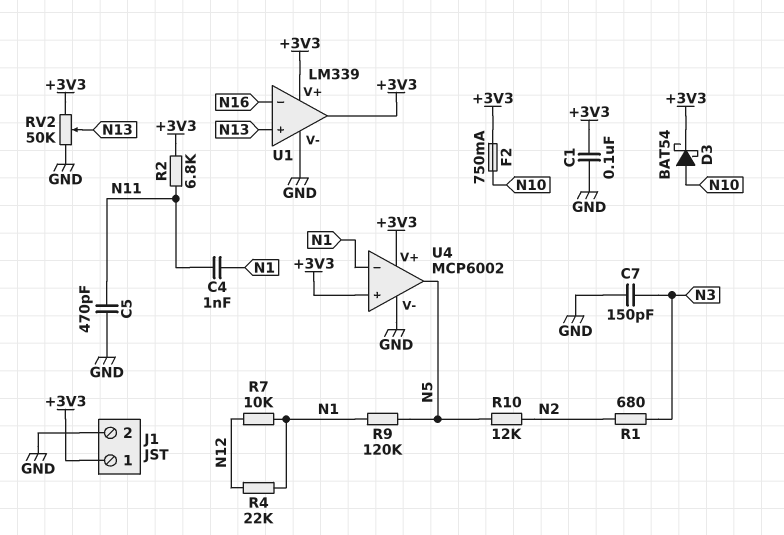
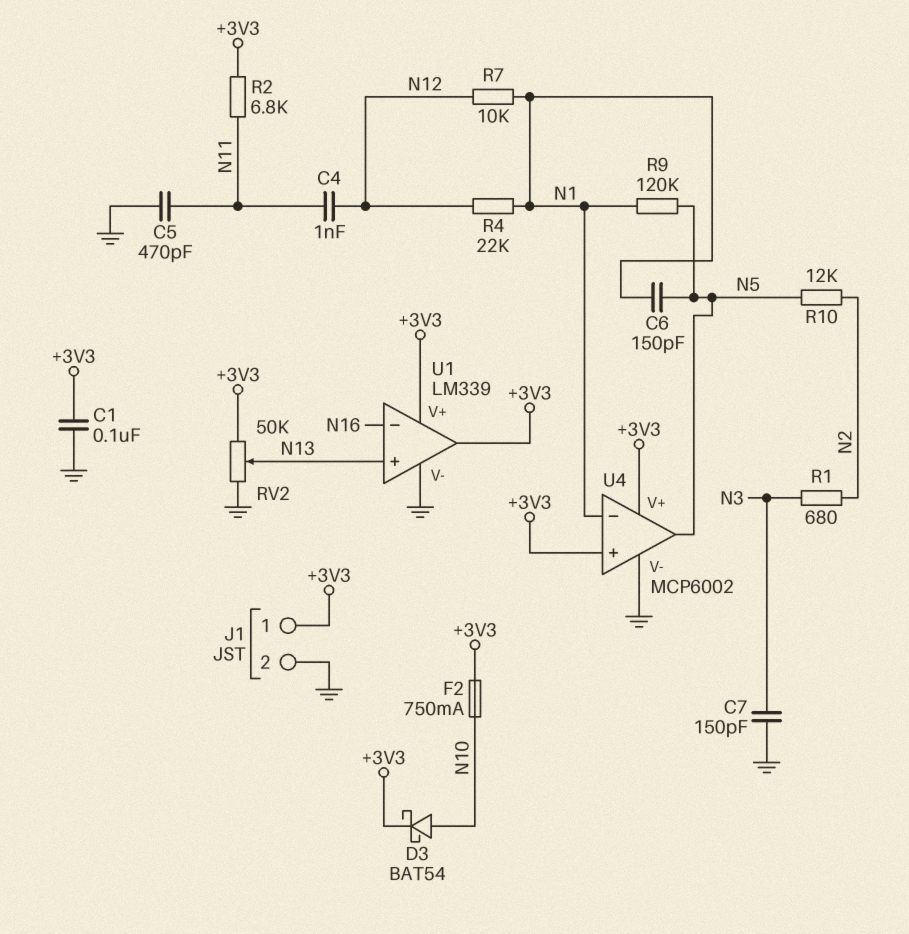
C4: 1nF (N1, N11) -> 1nF (N11, N12)
C6: none -> 150pF (N1, N5)

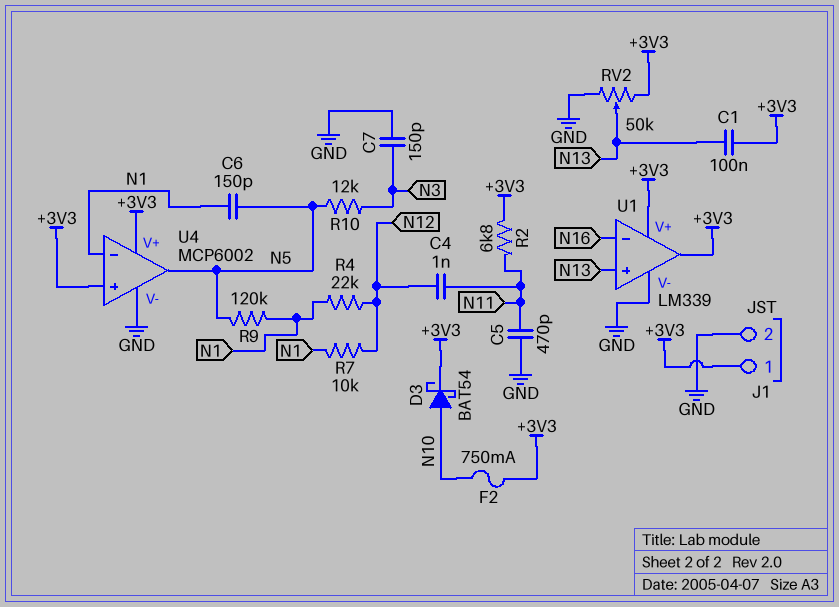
C1: 100nF (+3V3, GND) -> 100nF (+3V3, N13)
R1: 680 (N2, N3) -> none
R10: 12k (N2, N5) -> 12k (N3, N5)

